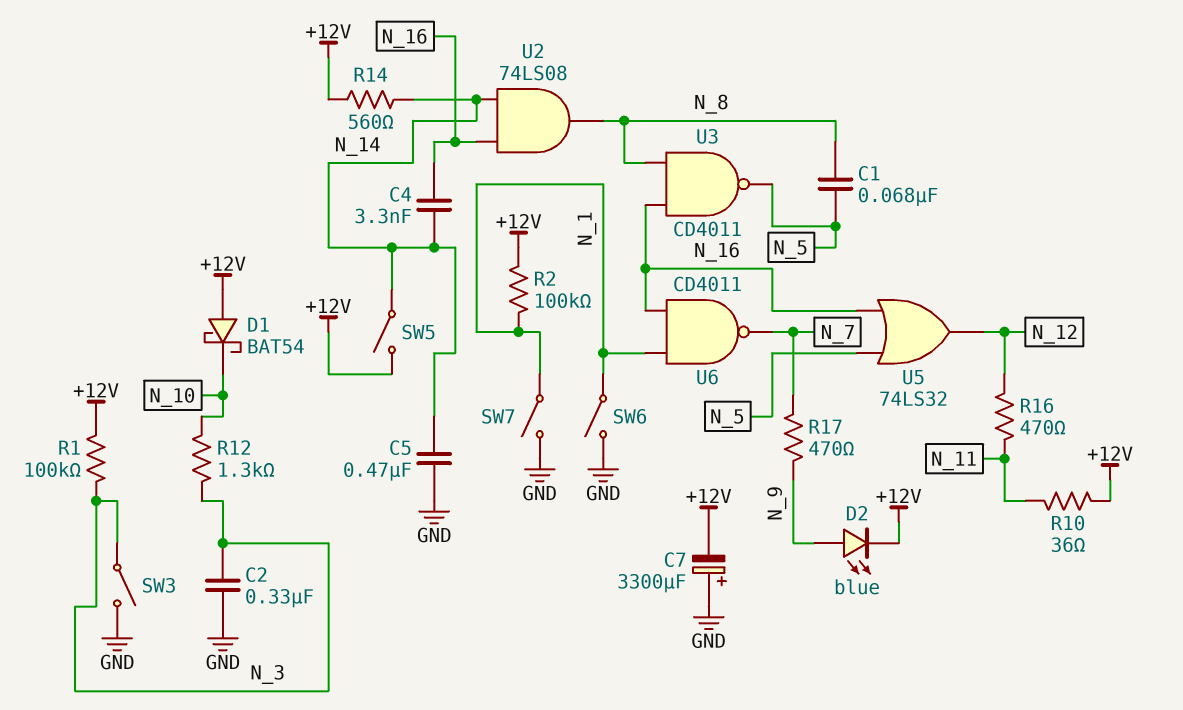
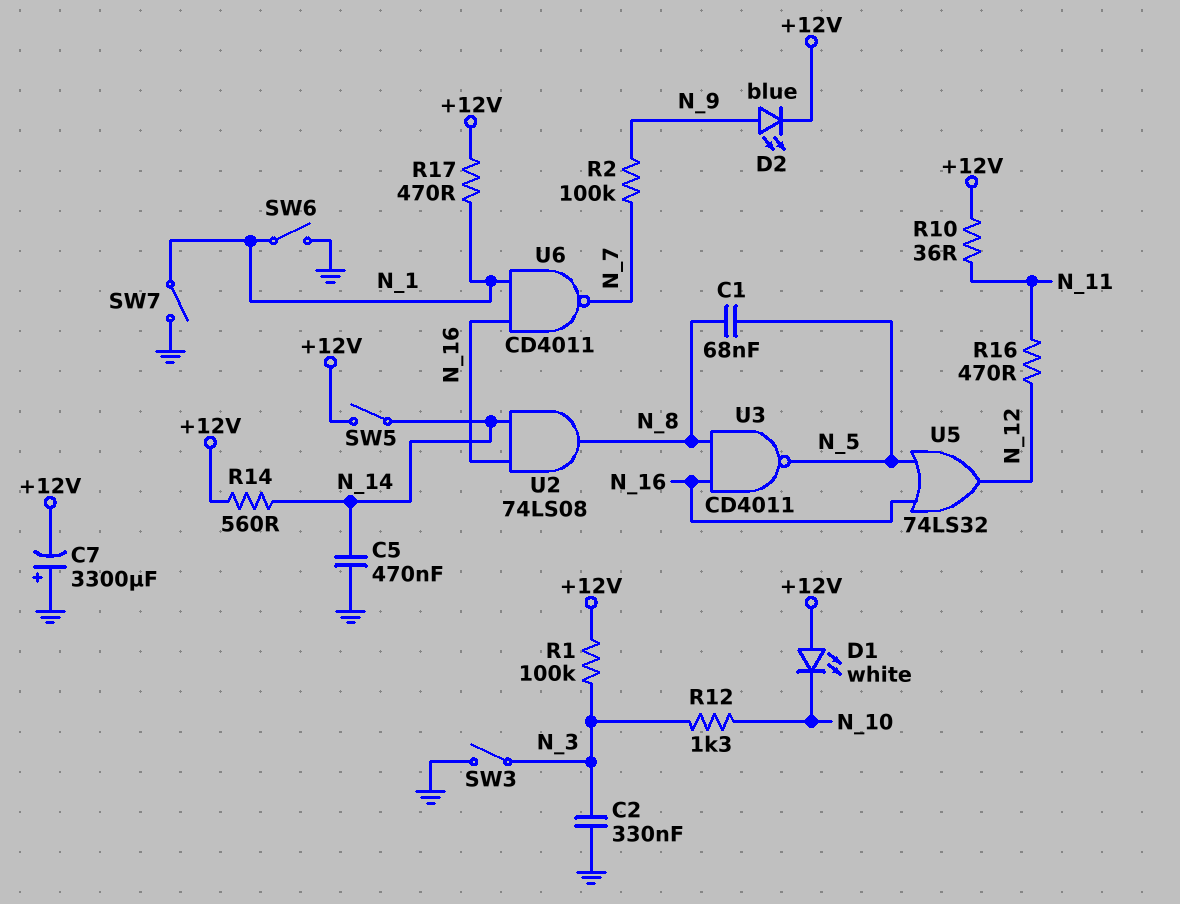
C4: 3.3nF (N_14, N_16) -> none
D1: schottky BAT54 (A +12V, K N_10) -> LED white (A +12V, K N_10)
R2: 100k (+12V, N_1) -> 100k (N_7, N_9)
R17: 470 (N_7, N_9) -> 470 (+12V, N_1)

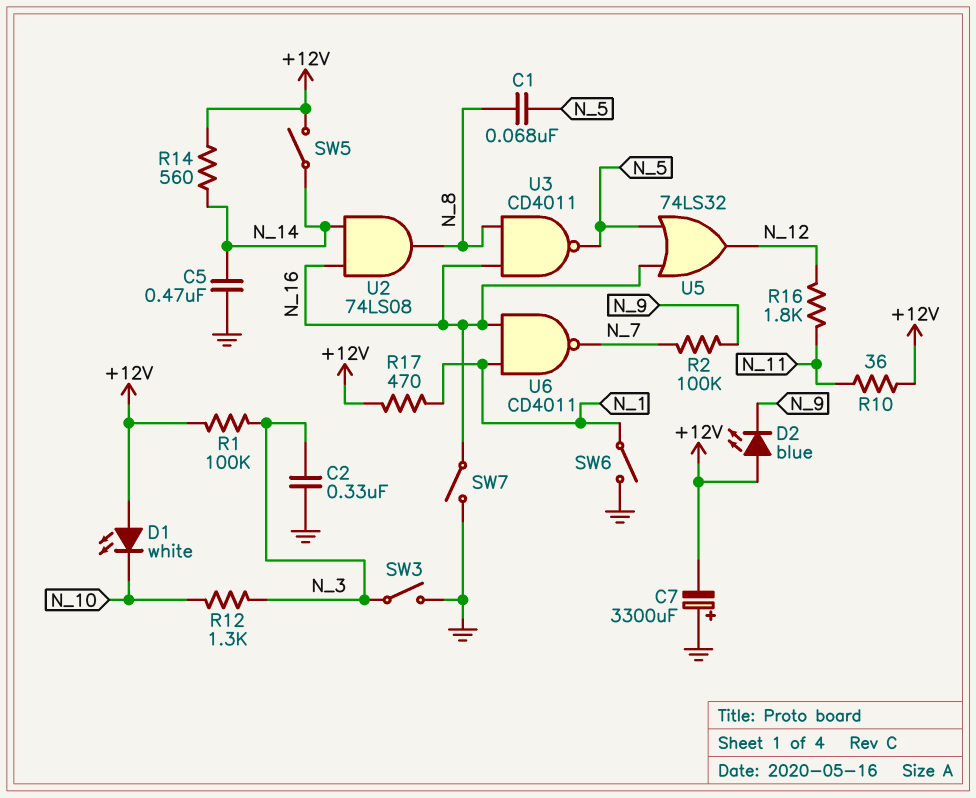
D2: LED blue (A N_9, K +12V) -> LED blue (A +12V, K N_9)
R16: 470 (N_11, N_12) -> 1.8k (N_11, N_12)
SW7: switch (GND, N_1) -> switch (GND, N_16)

